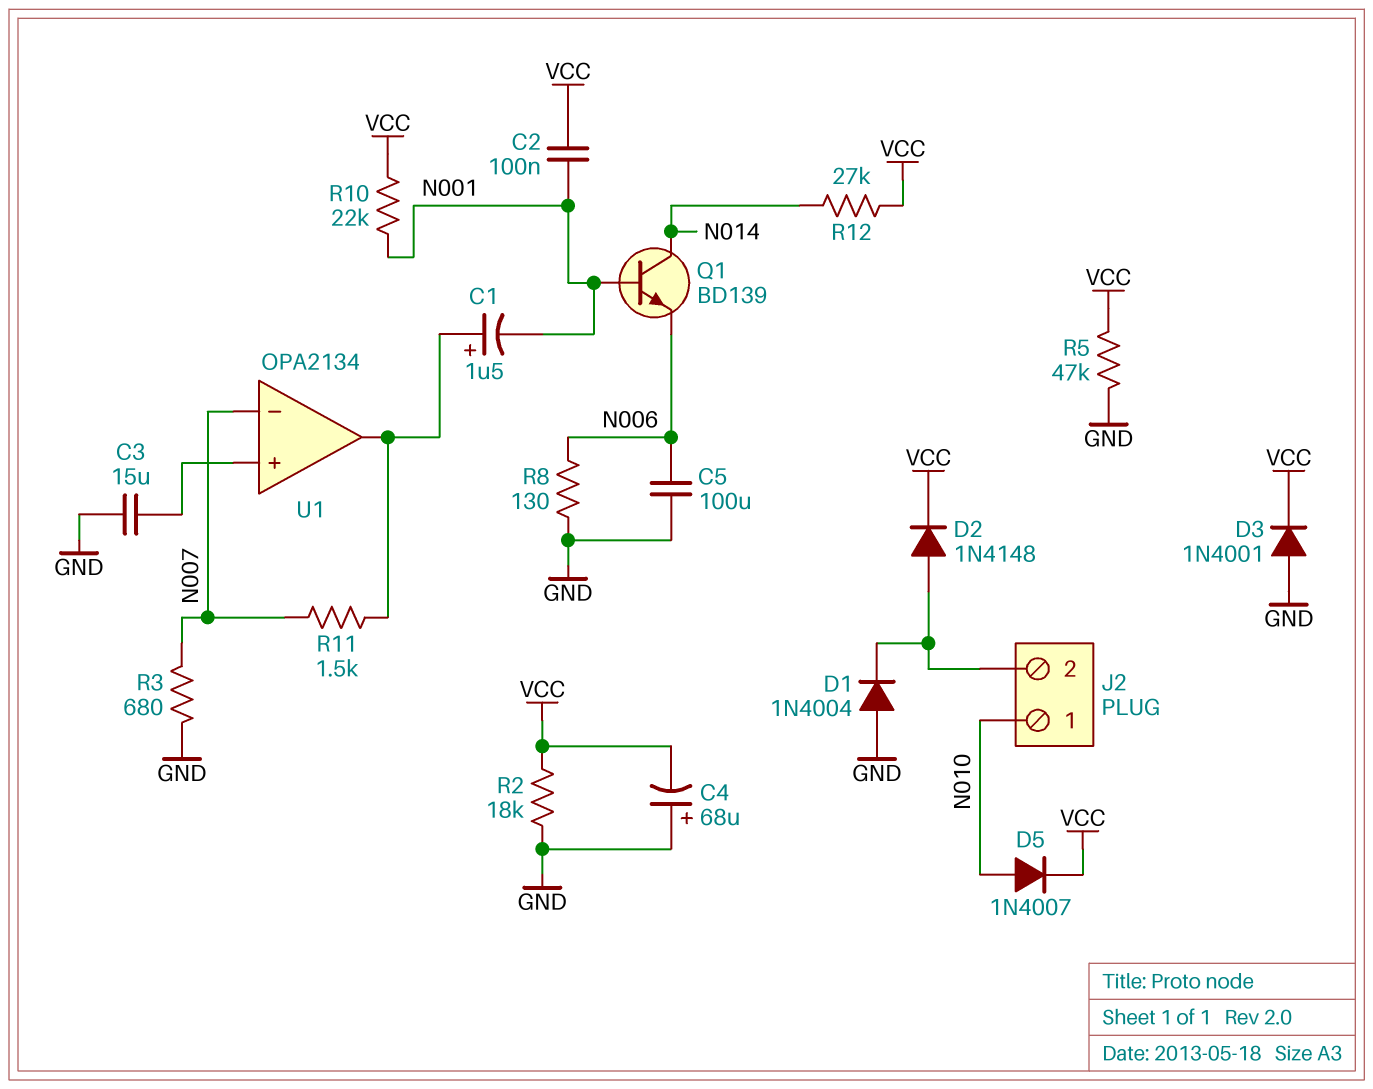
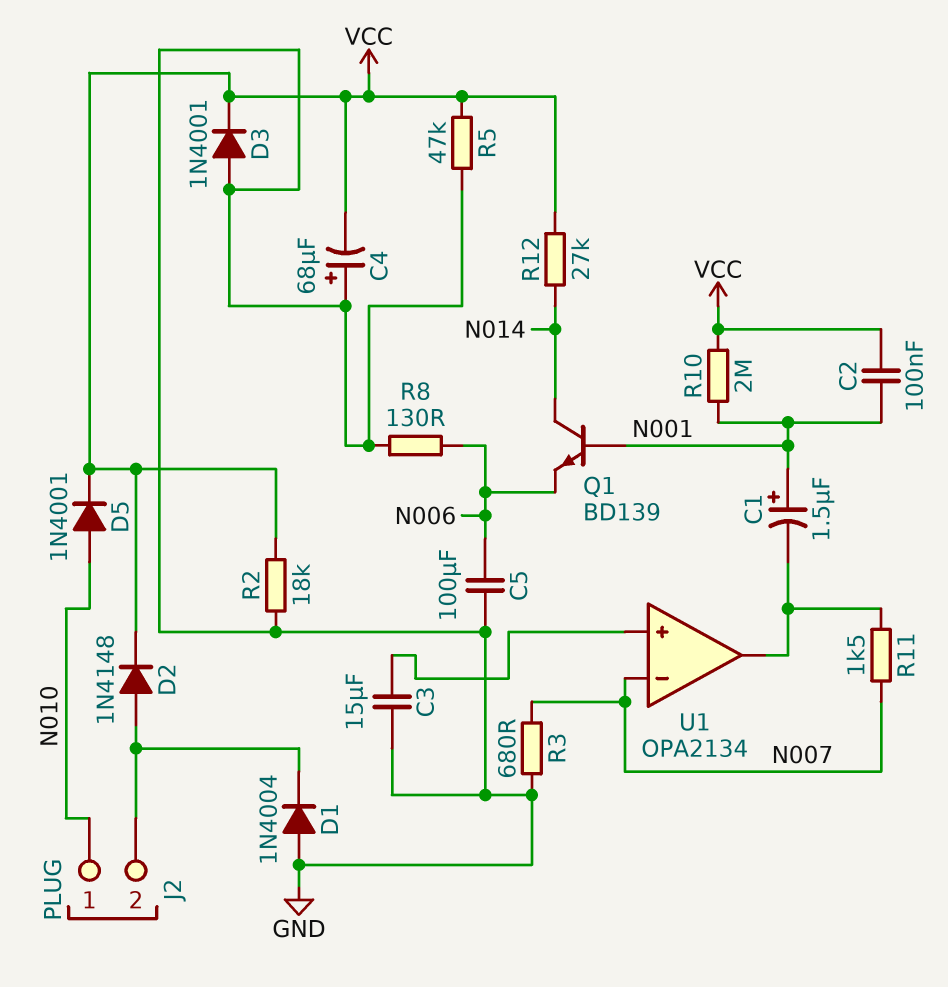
C1: 1.5uF (plus U1/out, minus N001) -> 1.5uF (plus N001, minus U1/out)
D5: diode 1N4007 (A N010, K VCC) -> diode 1N4001 (A N010, K VCC)
R10: 22k (N001, VCC) -> 2M (N001, VCC)

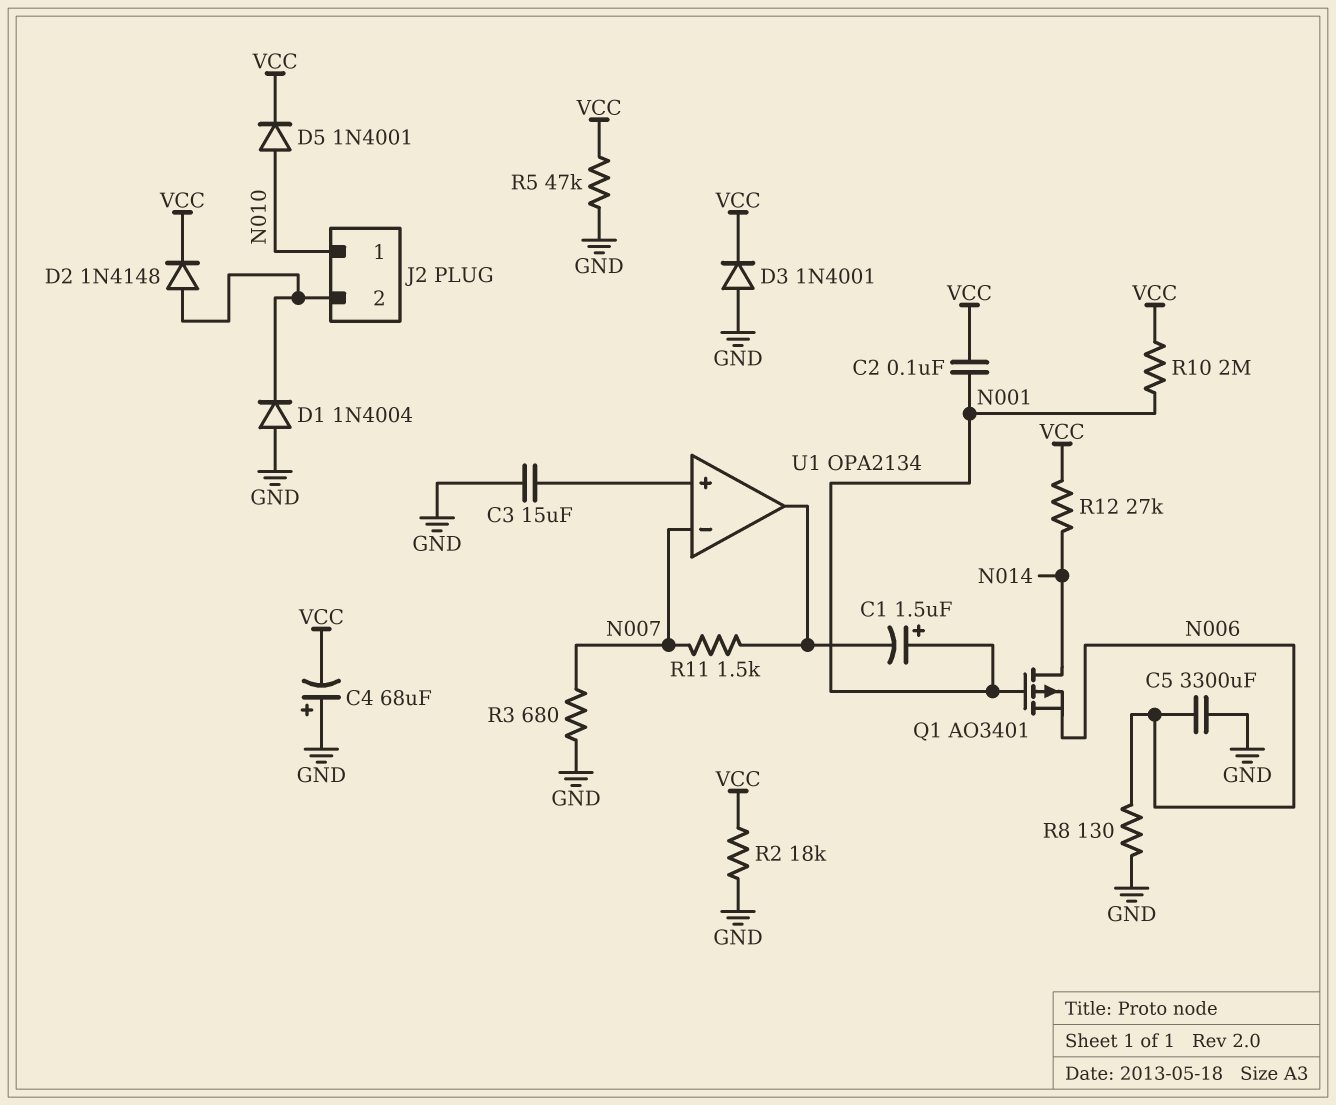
C5: 100uF (GND, N006) -> 3300uF (GND, N006)
Q1: NPN BD139 (B N001, C N014, E N006) -> PMOS AO3401 (G N001, D N014, S N006)

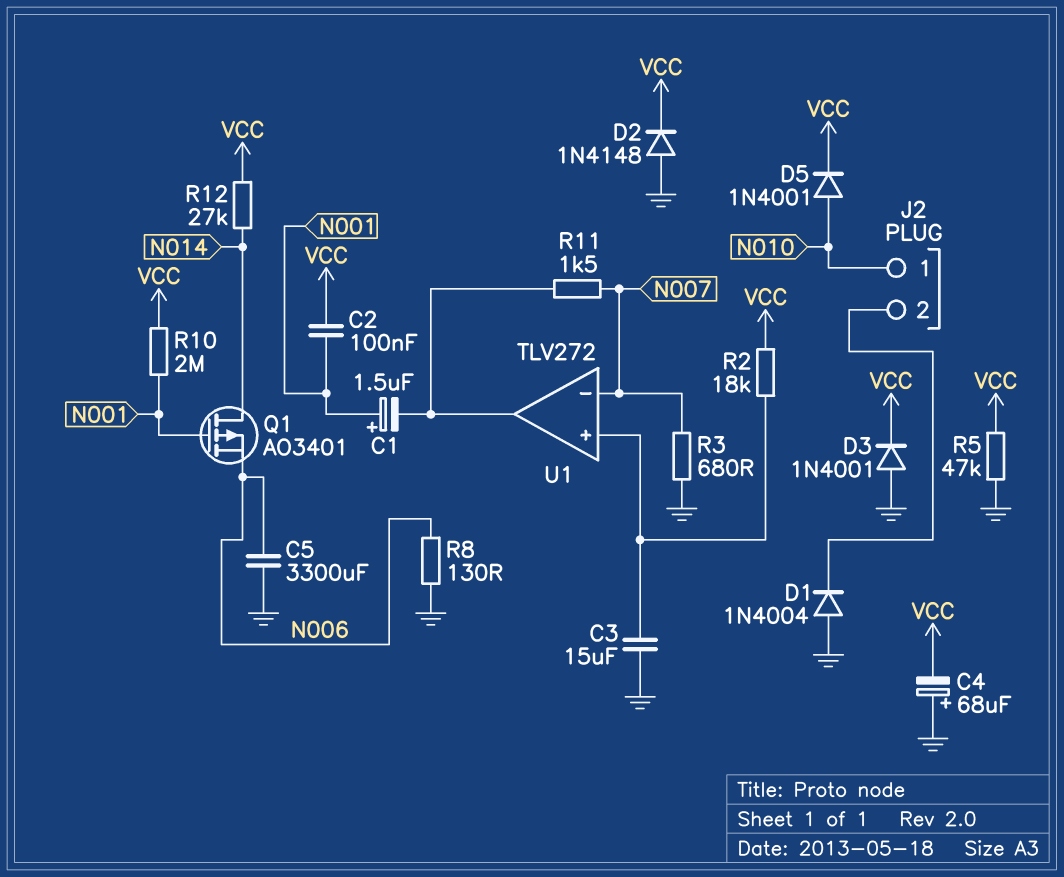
D2: diode 1N4148 (A J2/2, K VCC) -> diode 1N4148 (A GND, K VCC)
R2: 18k (GND, VCC) -> 18k (U1/in+, VCC)
U1: OPA2134 -> TLV272

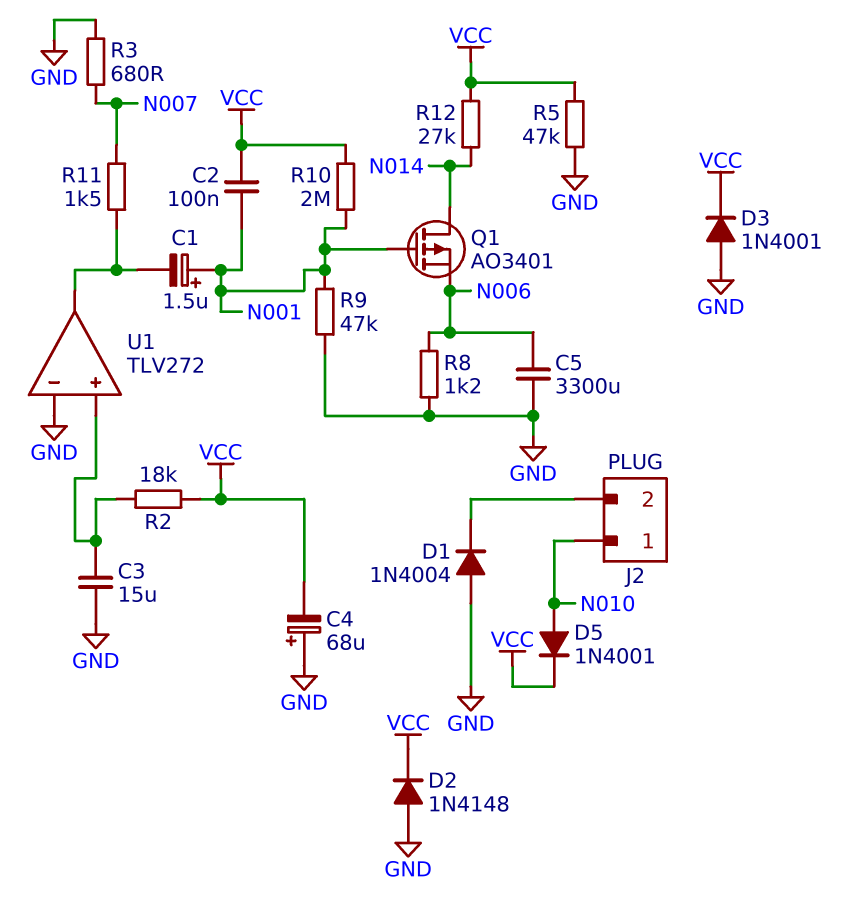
R8: 130 (GND, N006) -> 1.2k (GND, N006)
R9: none -> 47k (GND, N001)
U1 pin in-: N007 -> GND

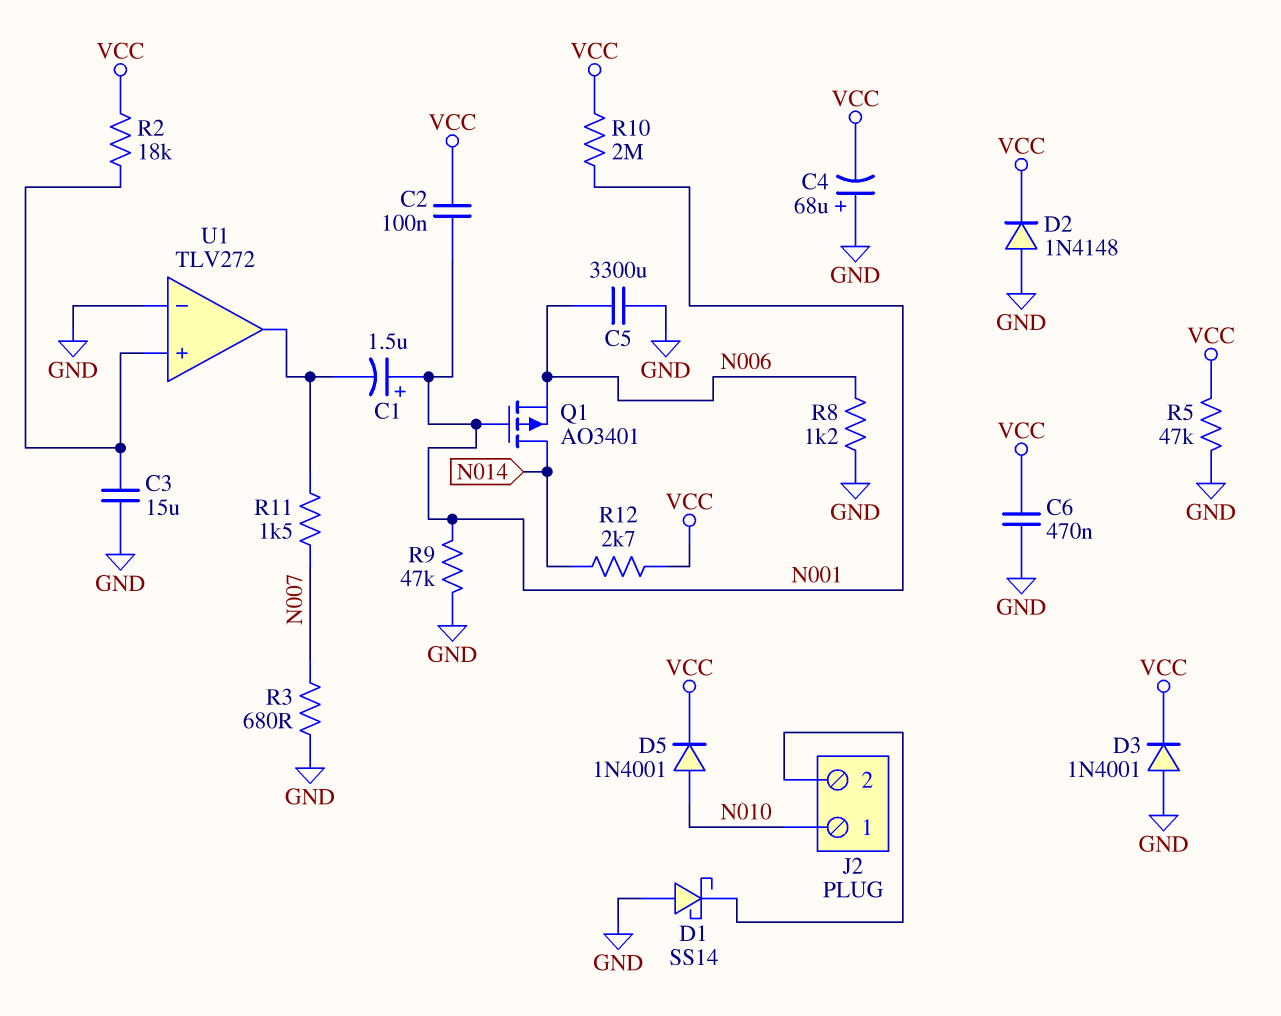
C6: none -> 470nF (GND, VCC)
D1: diode 1N4004 (A GND, K J2/2) -> schottky SS14 (A GND, K J2/2)
R12: 27k (N014, VCC) -> 2.7k (N014, VCC)

